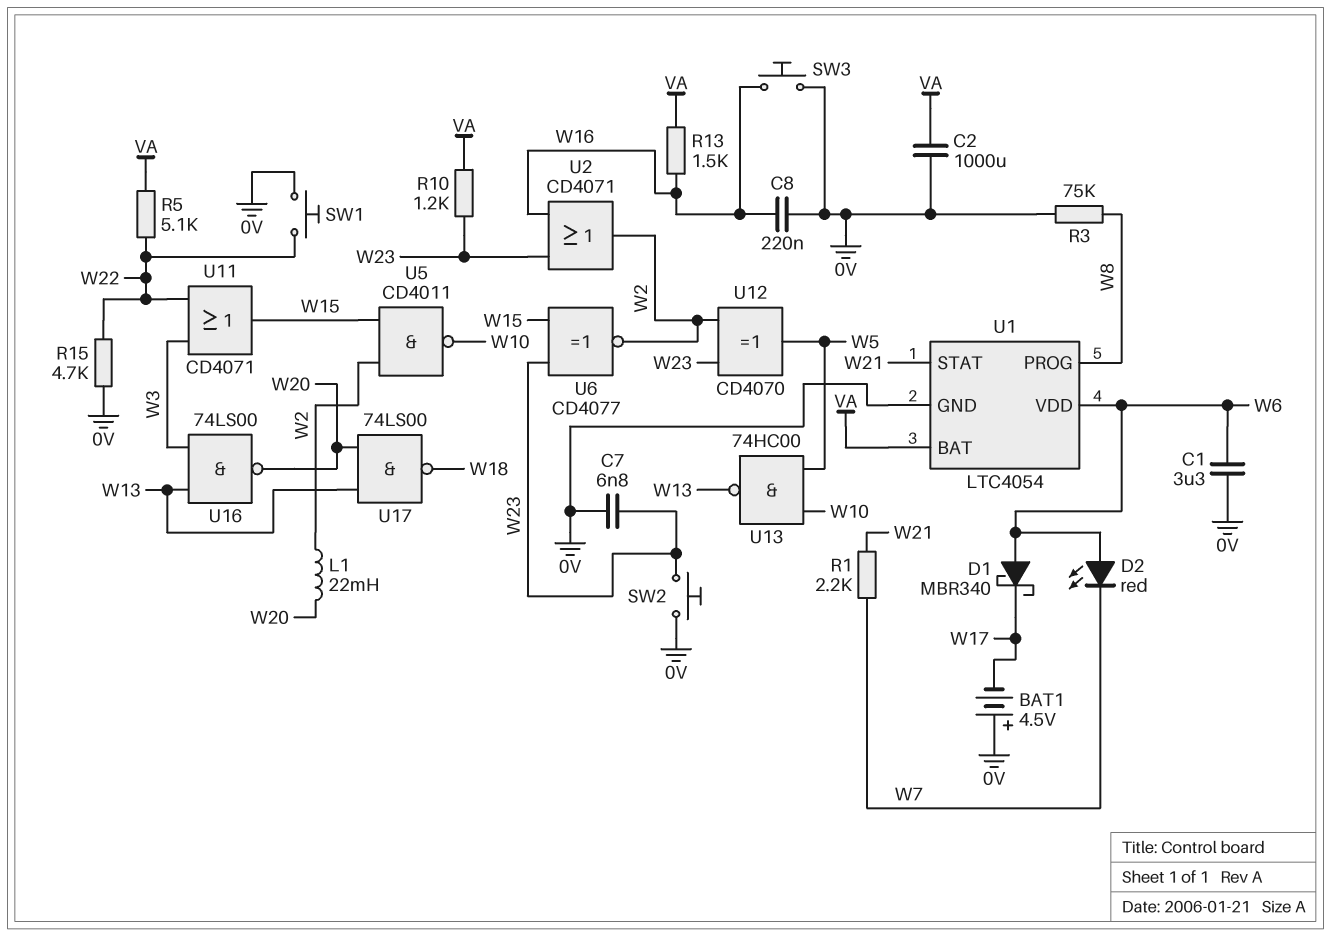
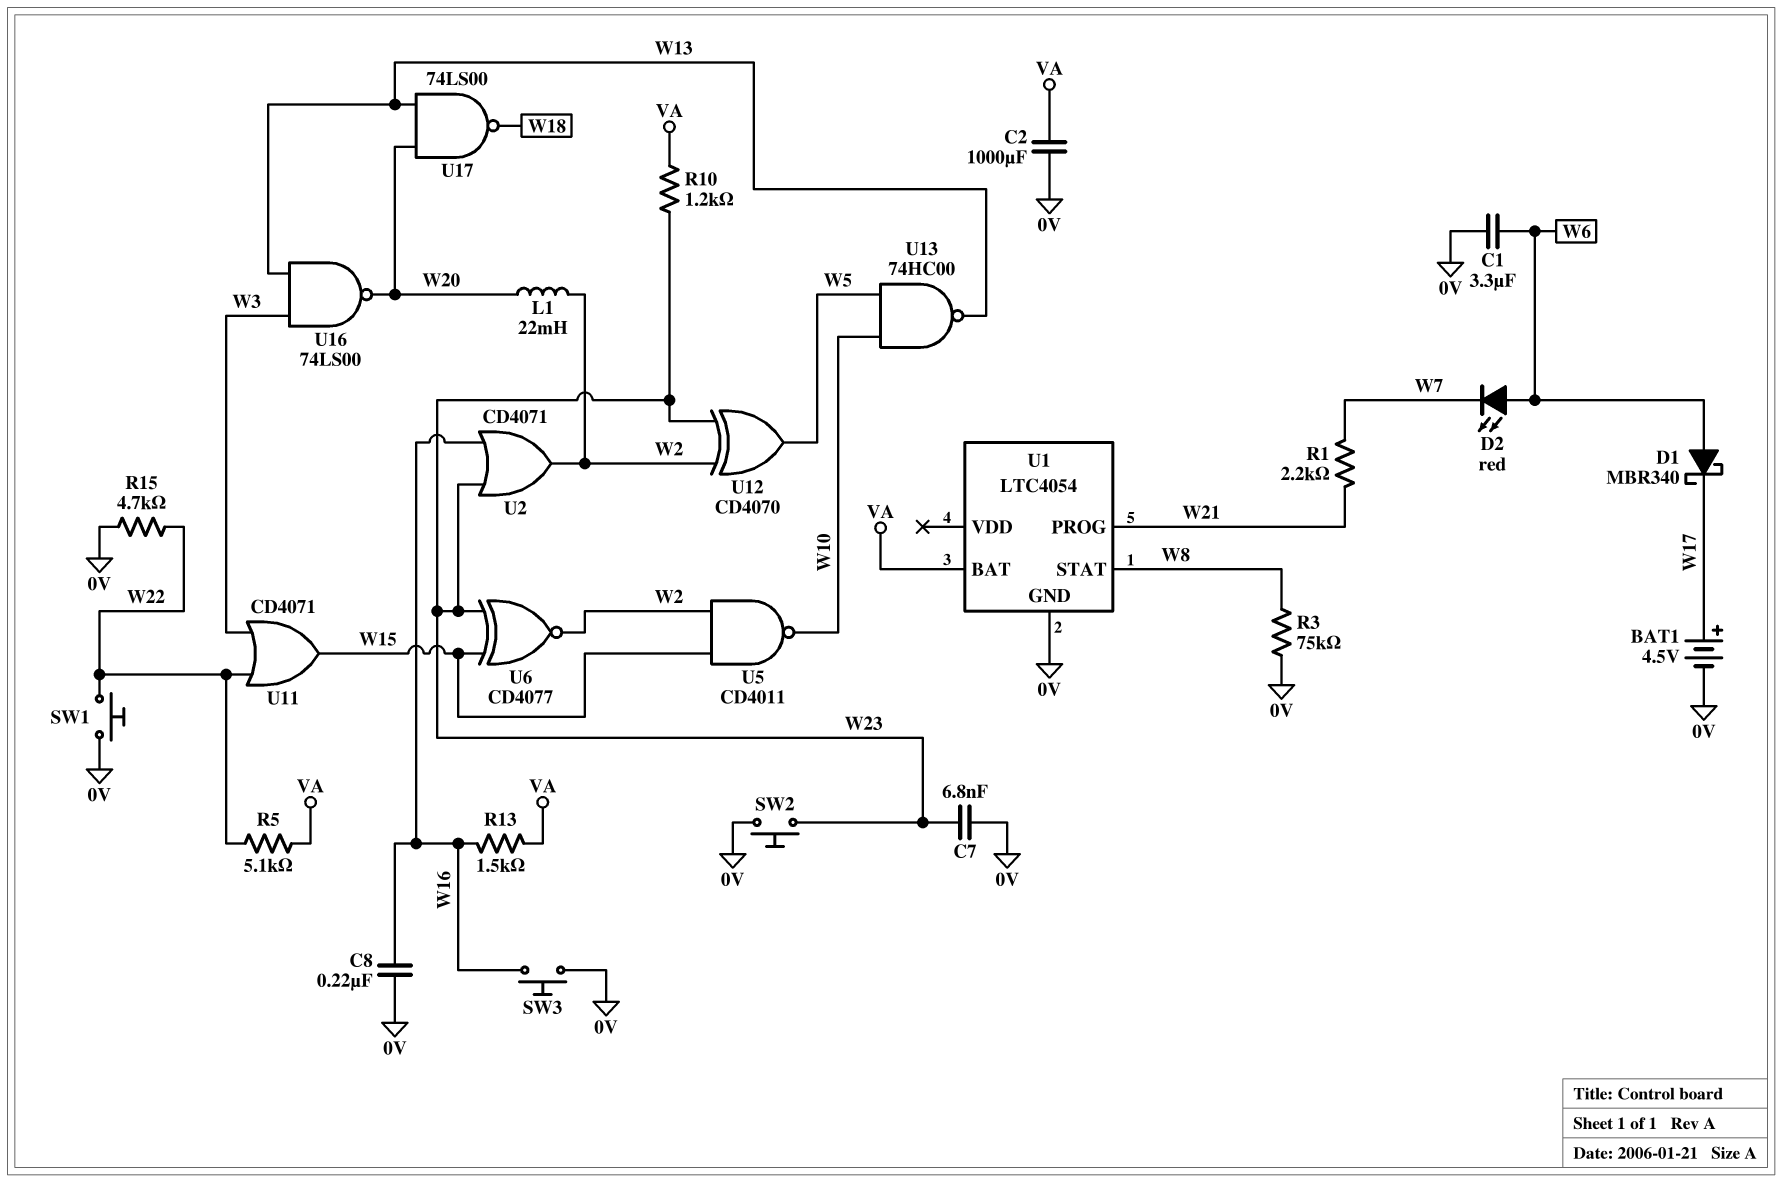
BAT1: 4.5V (plus 0V, minus W17) -> 4.5V (plus W17, minus 0V)
U1 pin PROG: W8 -> W21
U1 pin STAT: W21 -> W8
U1 pin VDD: W6 -> none

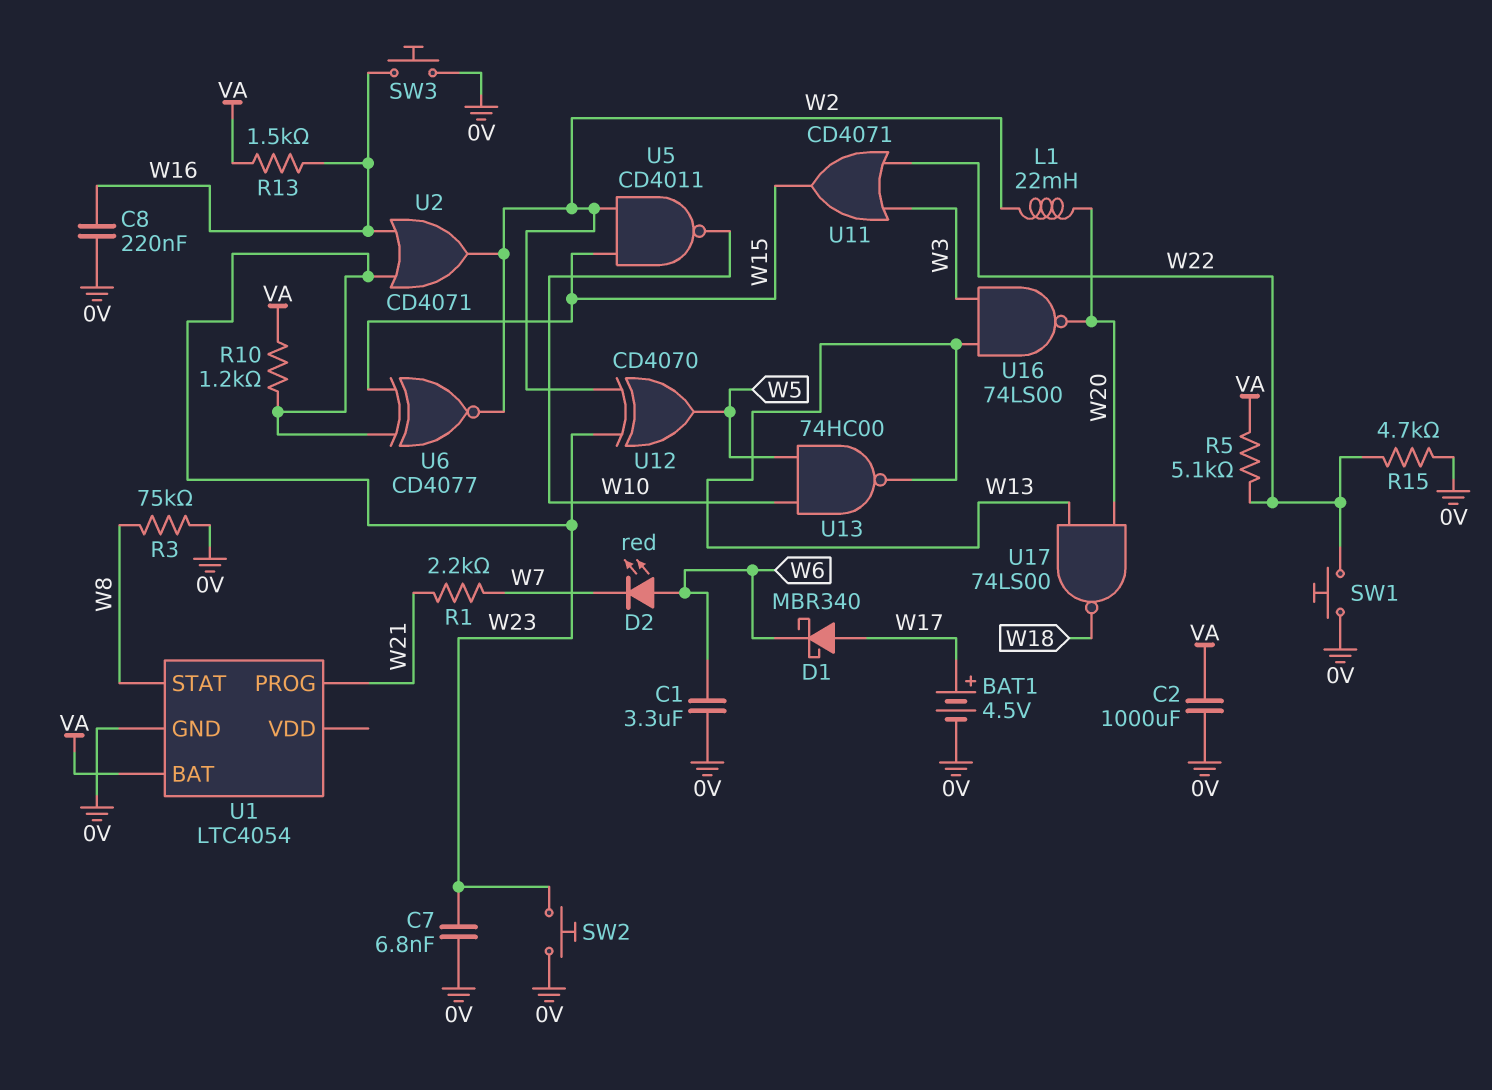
D1: schottky MBR340 (A W6, K W17) -> schottky MBR340 (A W17, K W6)

